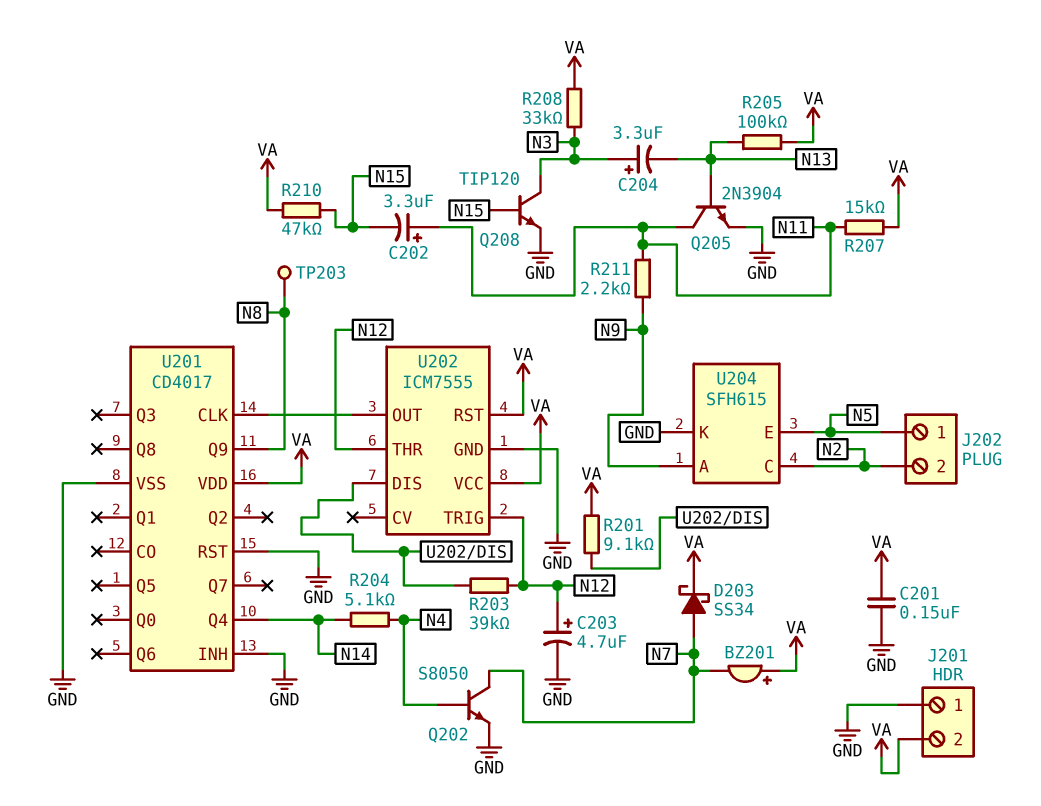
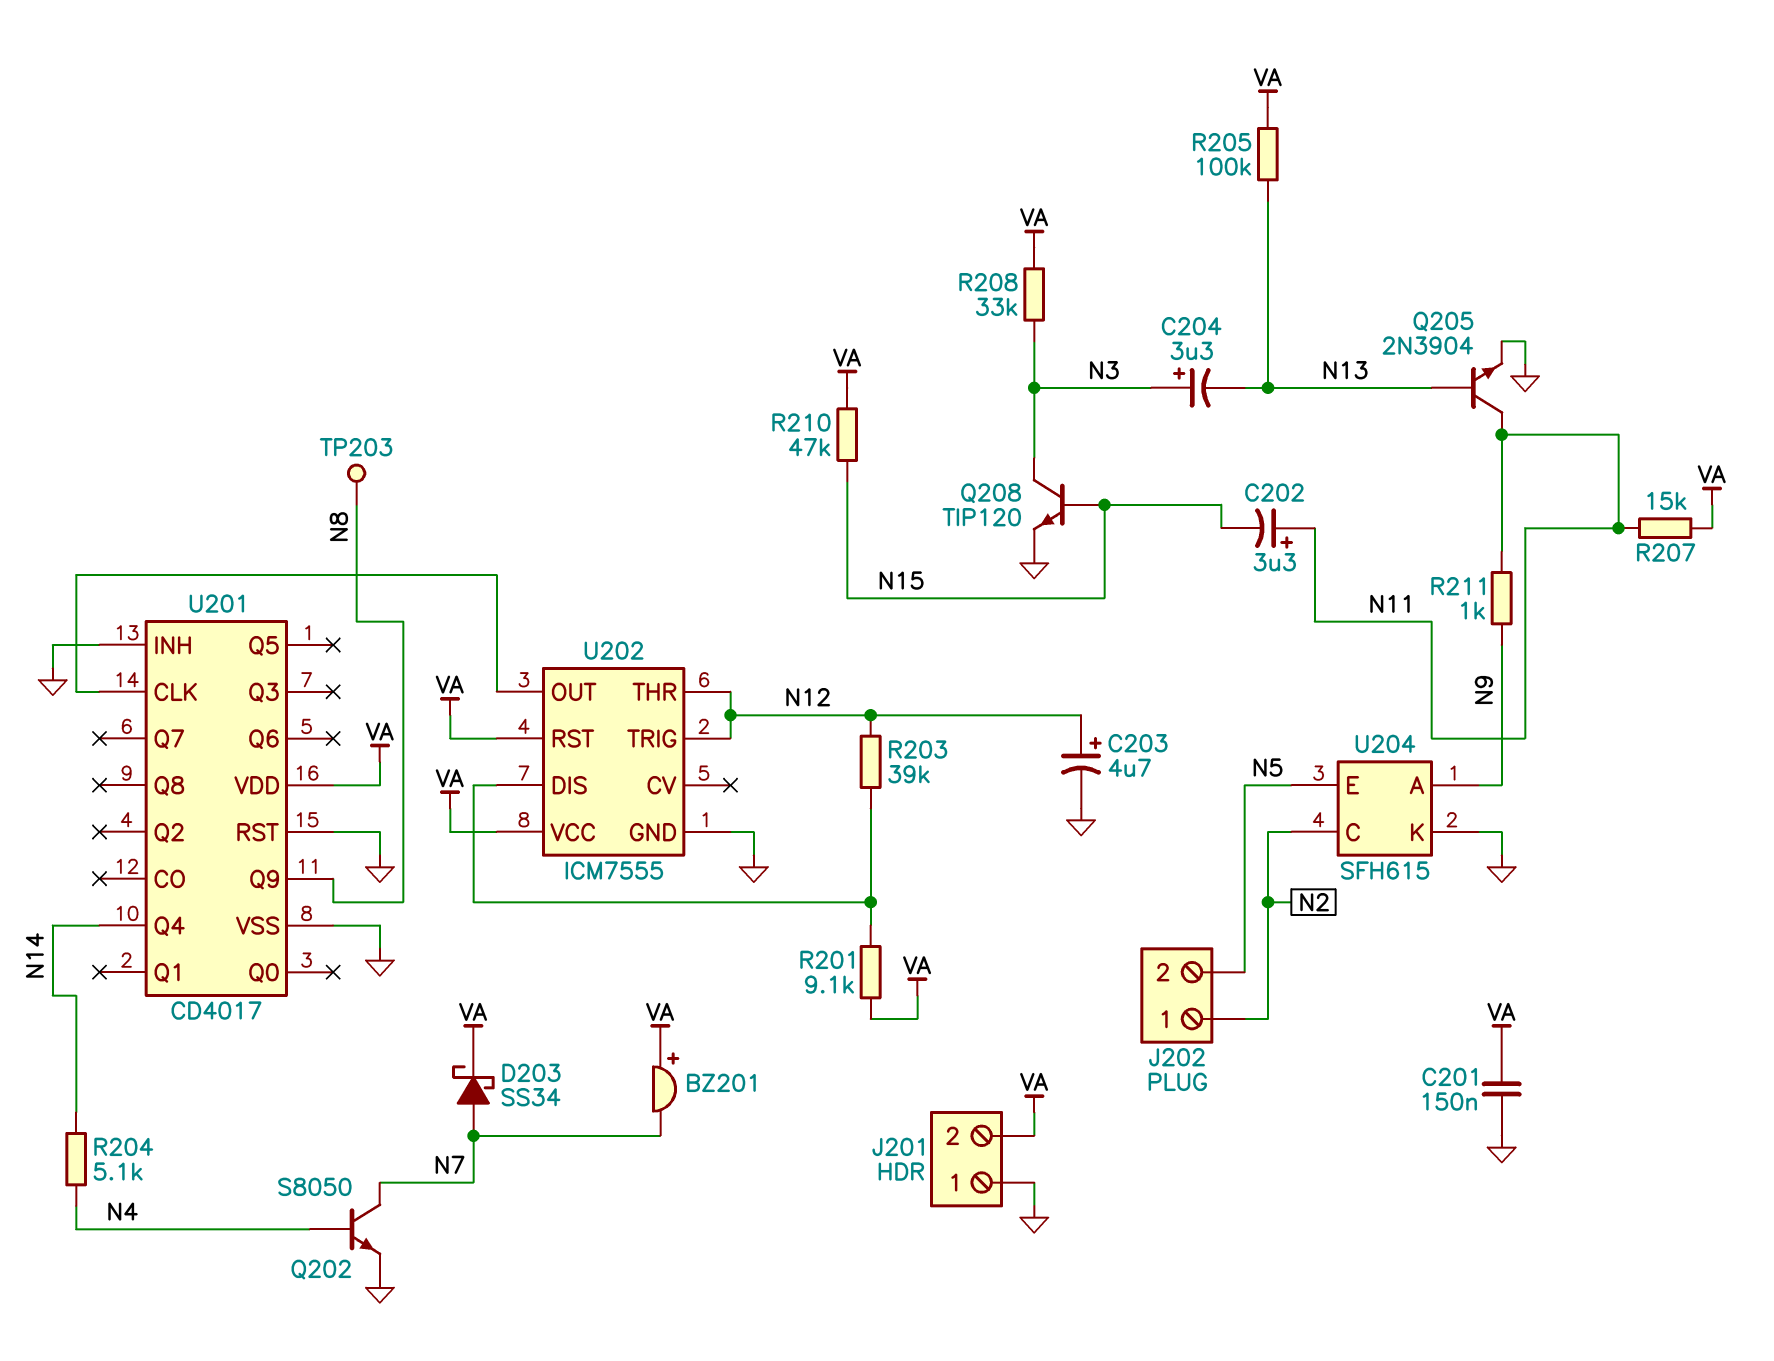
J202 pin 1: N5 -> N2
J202 pin 2: N2 -> N5
R211: 2.2k (N9, N11) -> 1k (N9, N11)

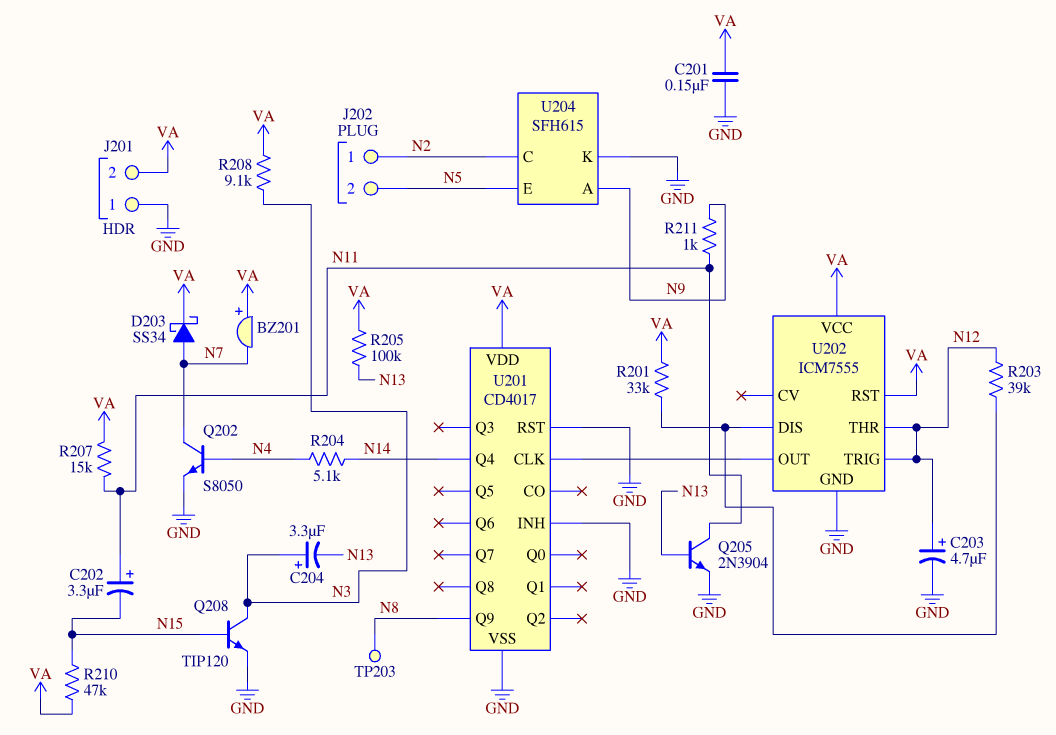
R201: 9.1k (U202/DIS, VA) -> 33k (U202/DIS, VA)
R208: 33k (N3, VA) -> 9.1k (N3, VA)

